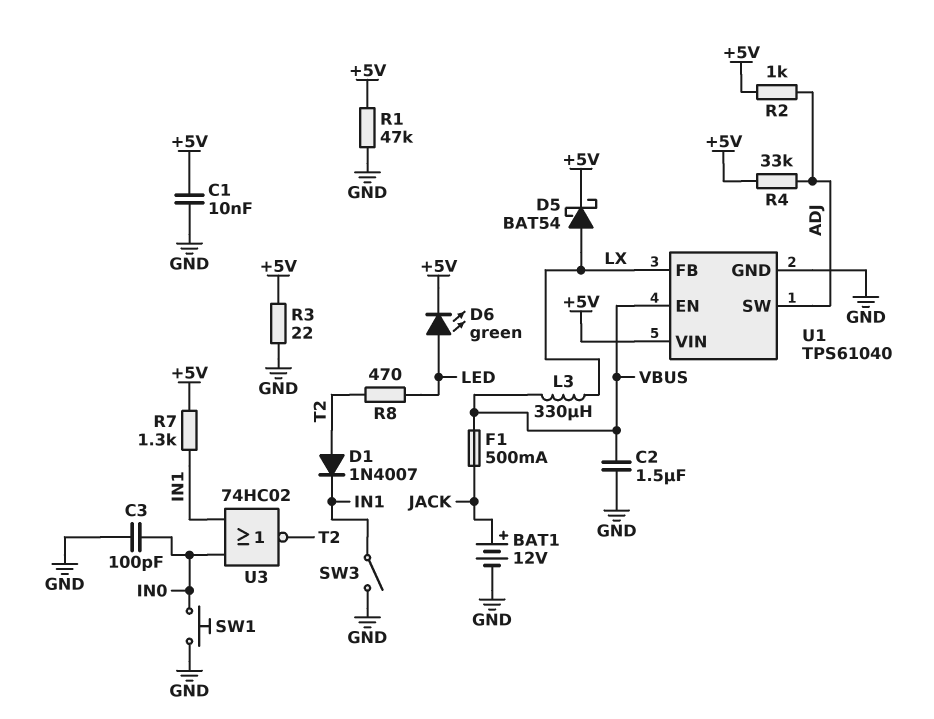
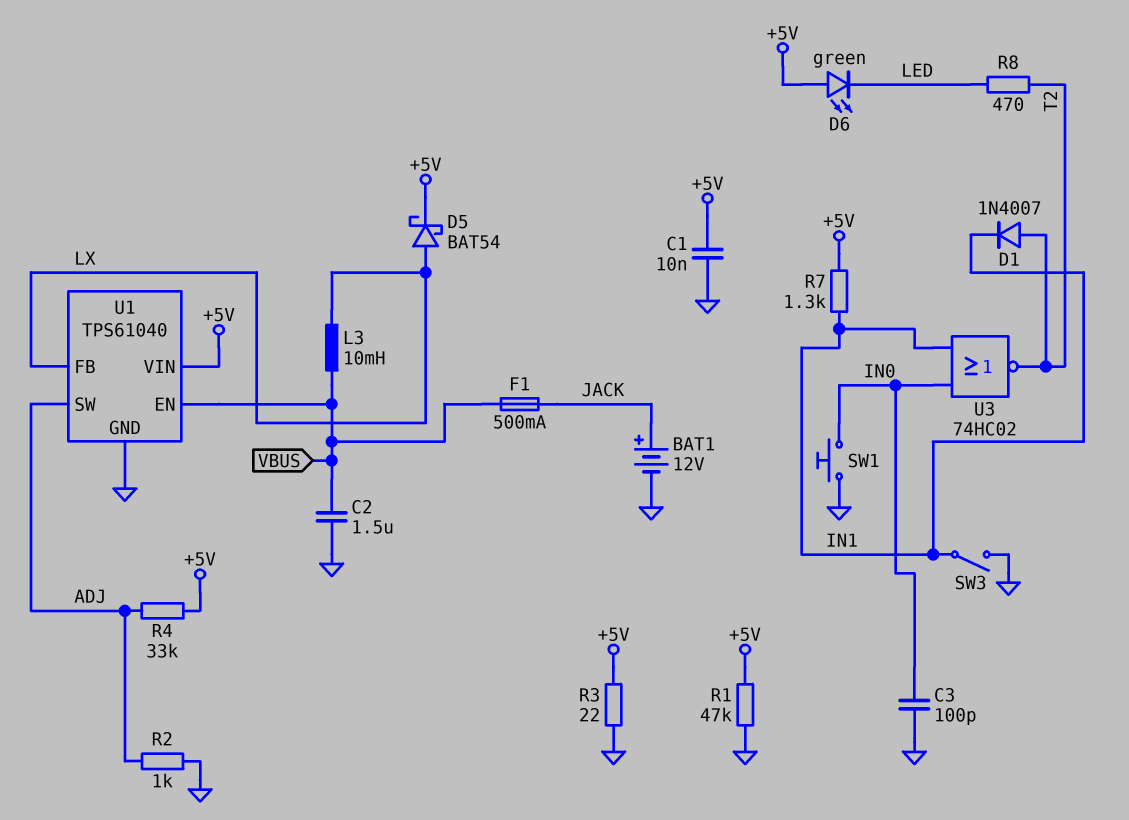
D6: LED green (A LED, K +5V) -> LED green (A +5V, K LED)
L3: 330uH (LX, VBUS) -> 10mH (LX, VBUS)
R2: 1k (+5V, ADJ) -> 1k (ADJ, GND)

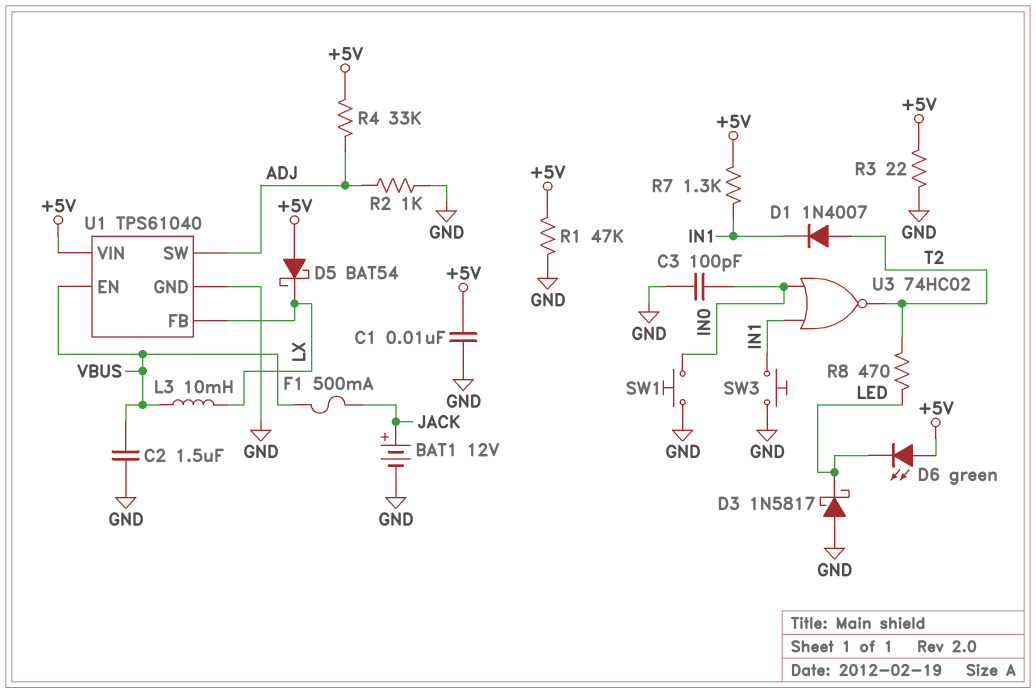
D3: none -> schottky 1N5817 (A GND, K LED)
D5: schottky BAT54 (A LX, K +5V) -> schottky BAT54 (A +5V, K LX)
SW3: switch (GND, IN1) -> button (GND, IN1)

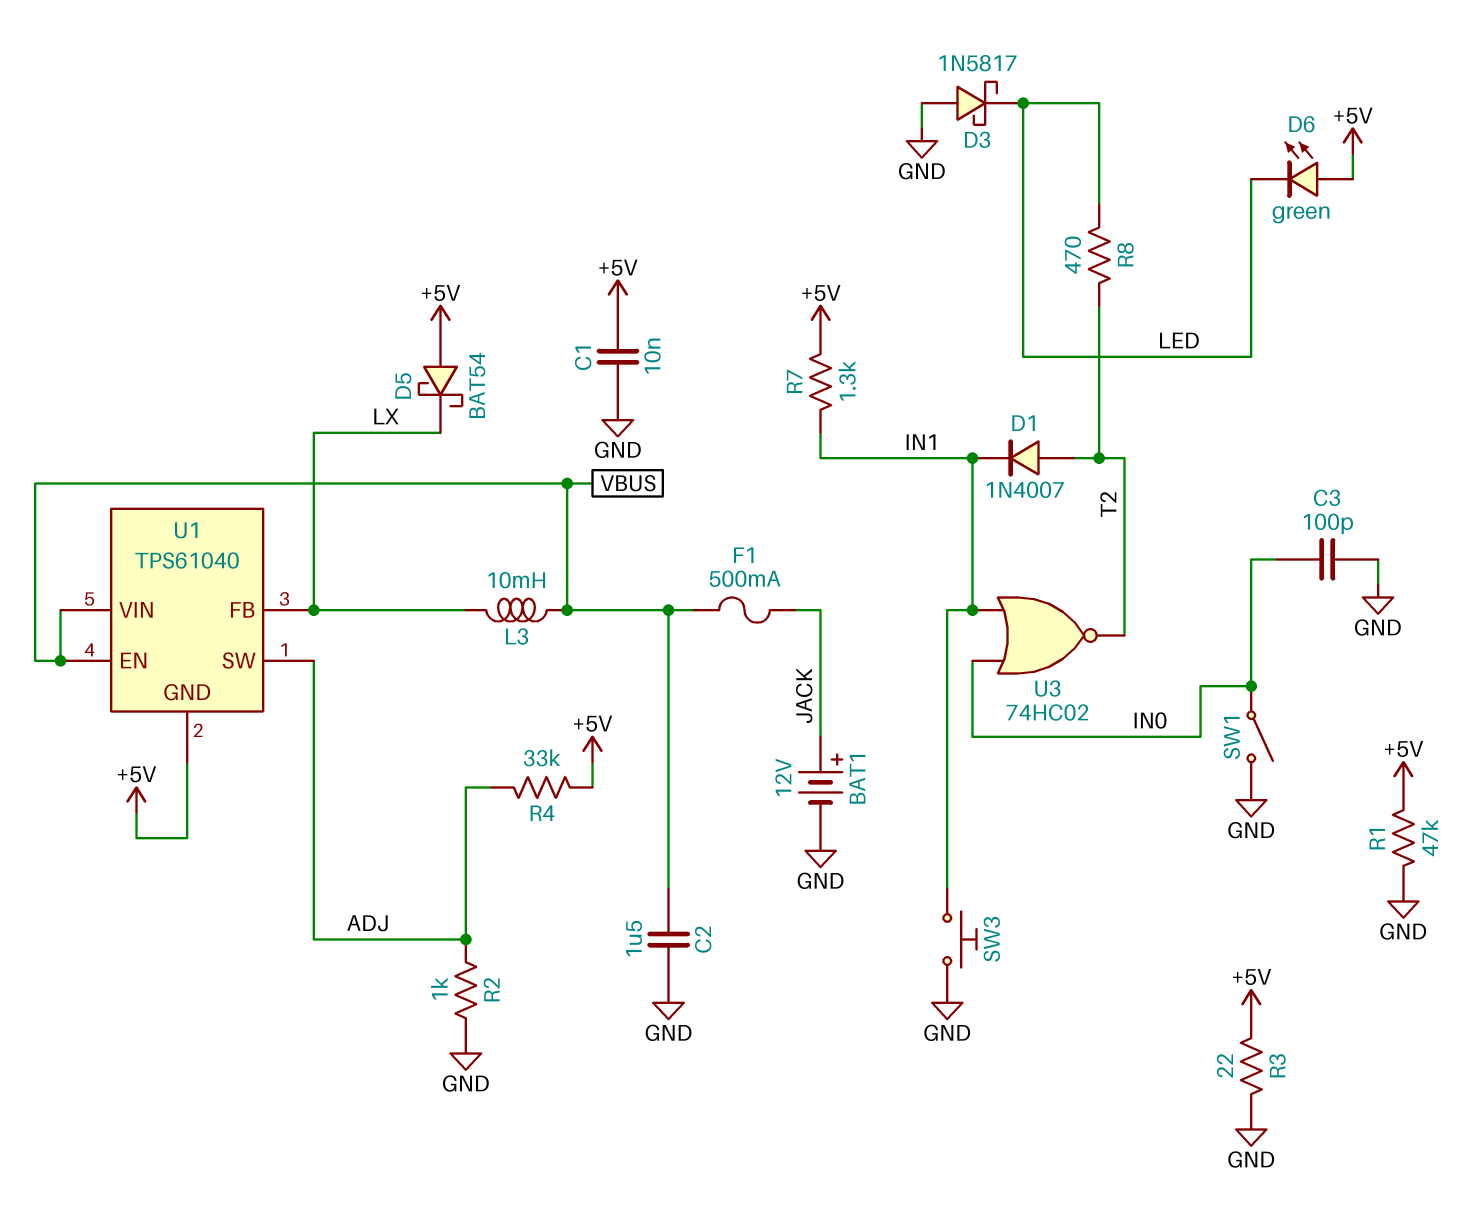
SW1: button (GND, IN0) -> switch (GND, IN0)
U1 pin GND: GND -> +5V
U1 pin VIN: +5V -> VBUS

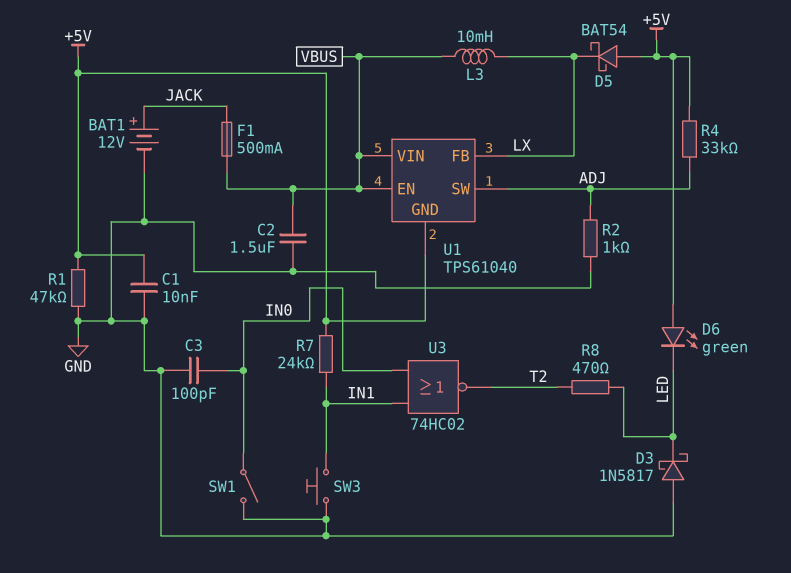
D1: diode 1N4007 (A T2, K IN1) -> none
R3: 22 (+5V, GND) -> none
R7: 1.3k (+5V, IN1) -> 24k (+5V, IN1)

